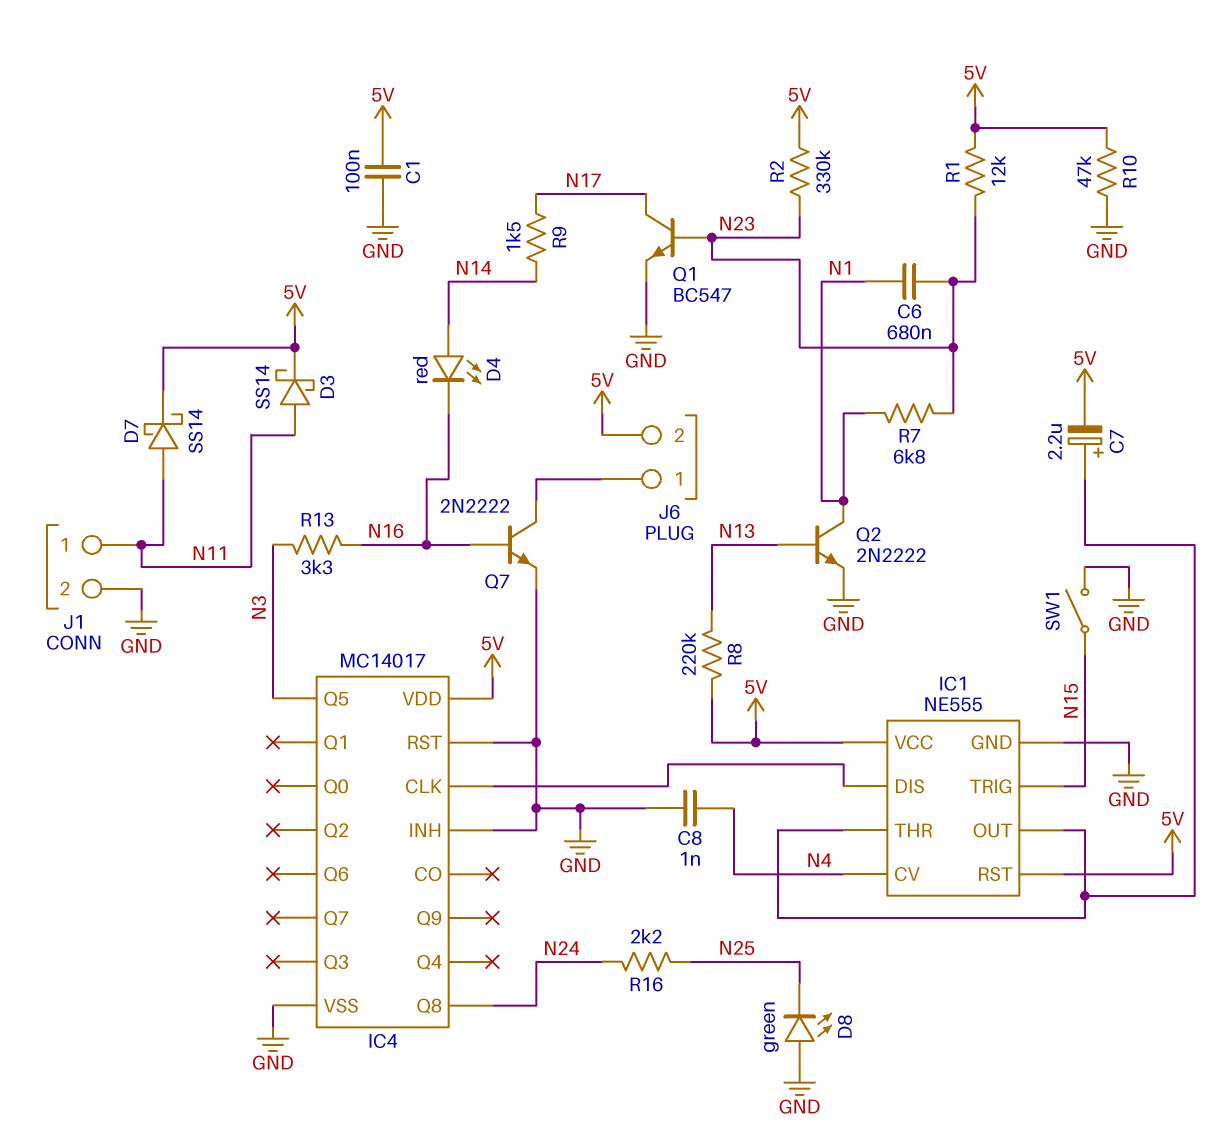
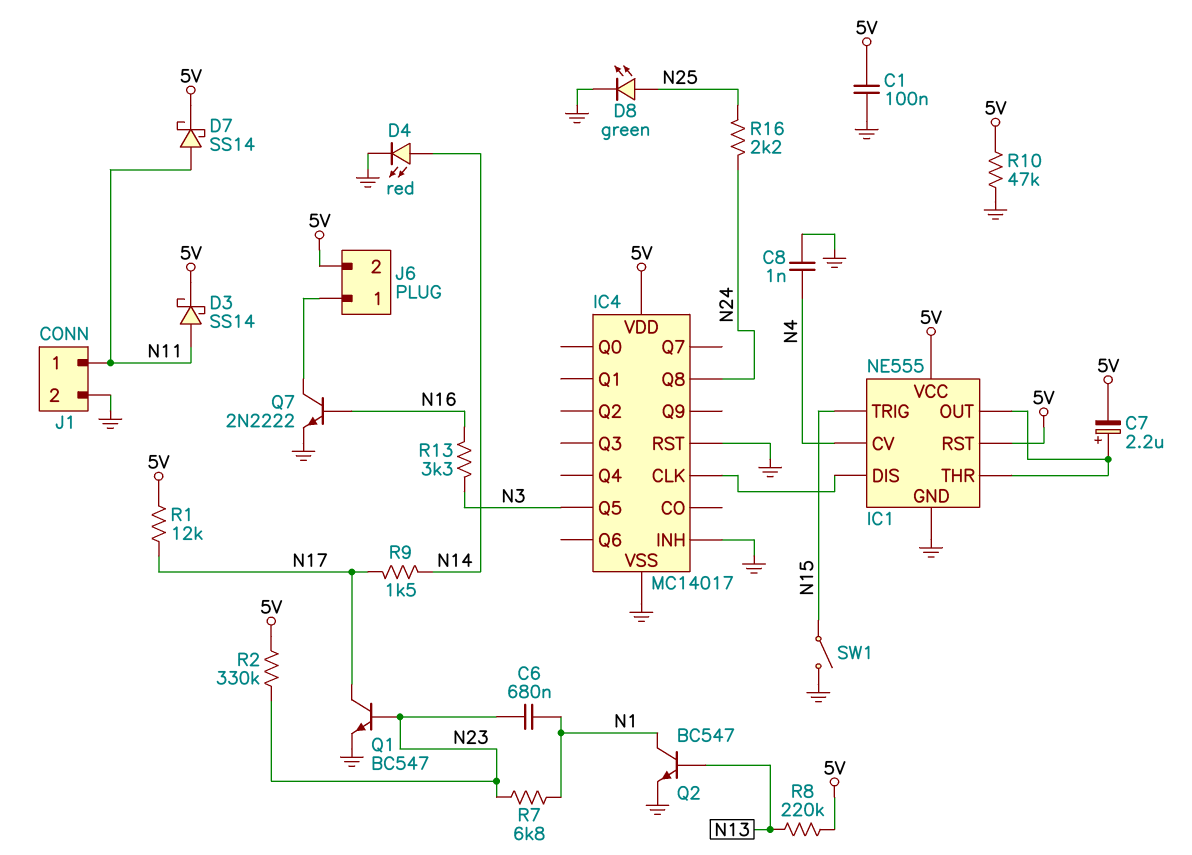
D4: LED red (A N14, K N16) -> LED red (A N14, K GND)
D8: LED green (A GND, K N25) -> LED green (A N25, K GND)
Q2: NPN 2N2222 (B N13, C N1, E GND) -> NPN BC547 (B N13, C N1, E GND)
R1: 12k (5V, N23) -> 12k (5V, N17)

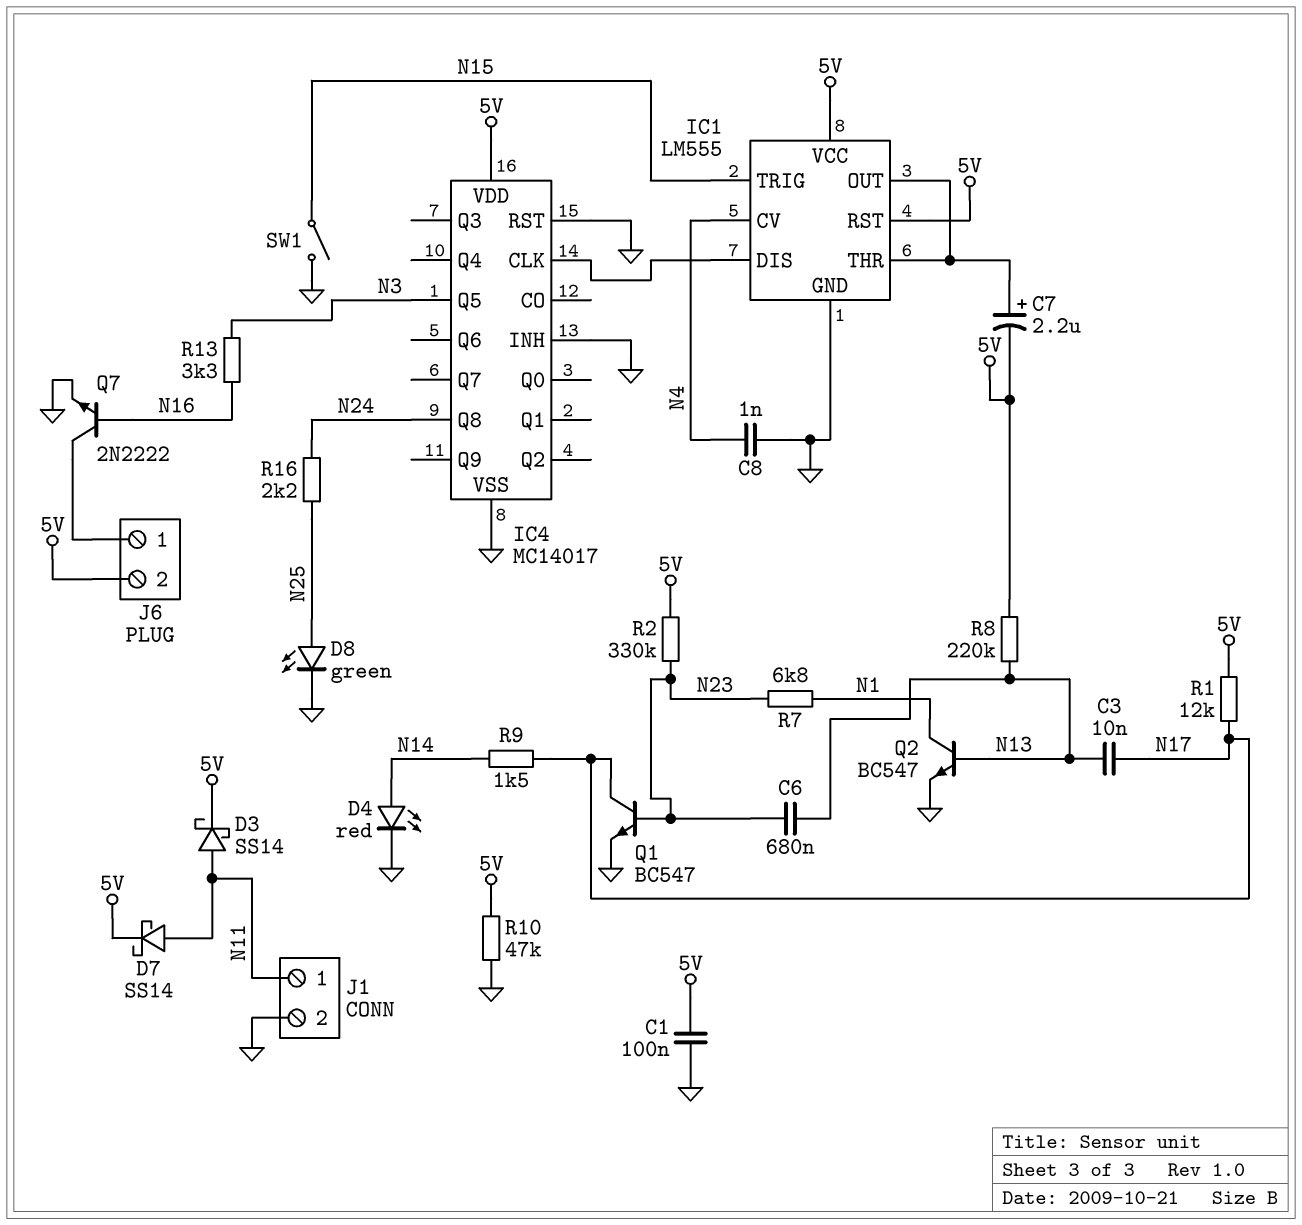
C3: none -> 10nF (N13, N17)
C6: 680nF (N1, N23) -> 680nF (N13, N23)
IC1: NE555 -> LM555

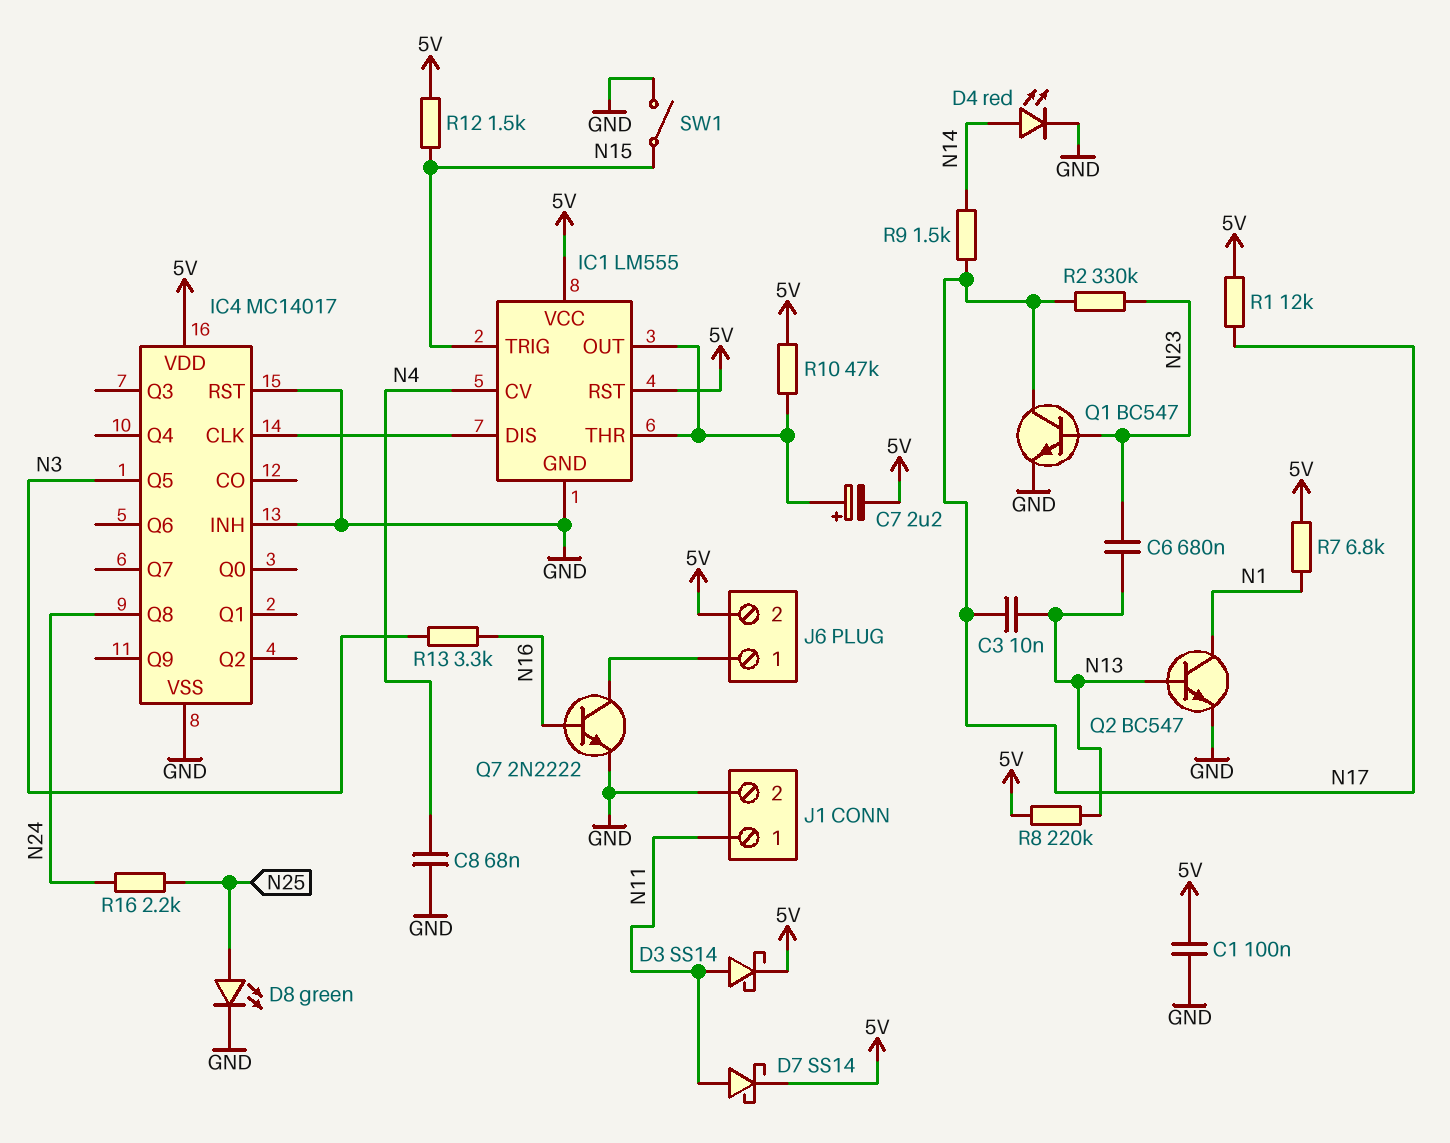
C8: 1nF (GND, N4) -> 68nF (GND, N4)
R2: 330k (5V, N23) -> 330k (N17, N23)
R7: 6.8k (N1, N23) -> 6.8k (5V, N1)
R10: 47k (5V, GND) -> 47k (5V, IC1/OUT)
R12: none -> 1.5k (5V, N15)

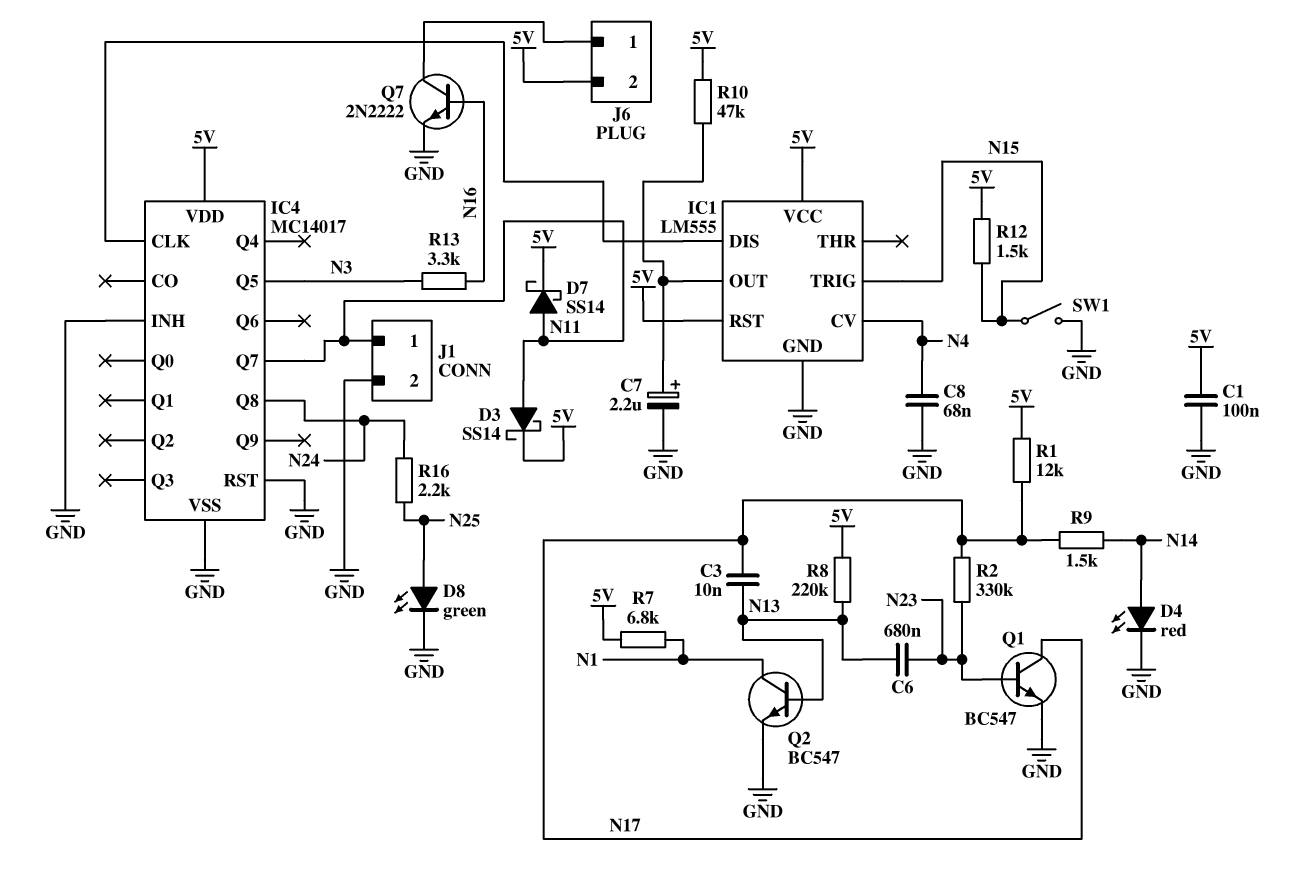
C7: 2.2uF (plus IC1/OUT, minus 5V) -> 2.2uF (plus IC1/OUT, minus GND)
IC1 pin THR: IC1/OUT -> none
IC4 pin Q7: none -> N11

